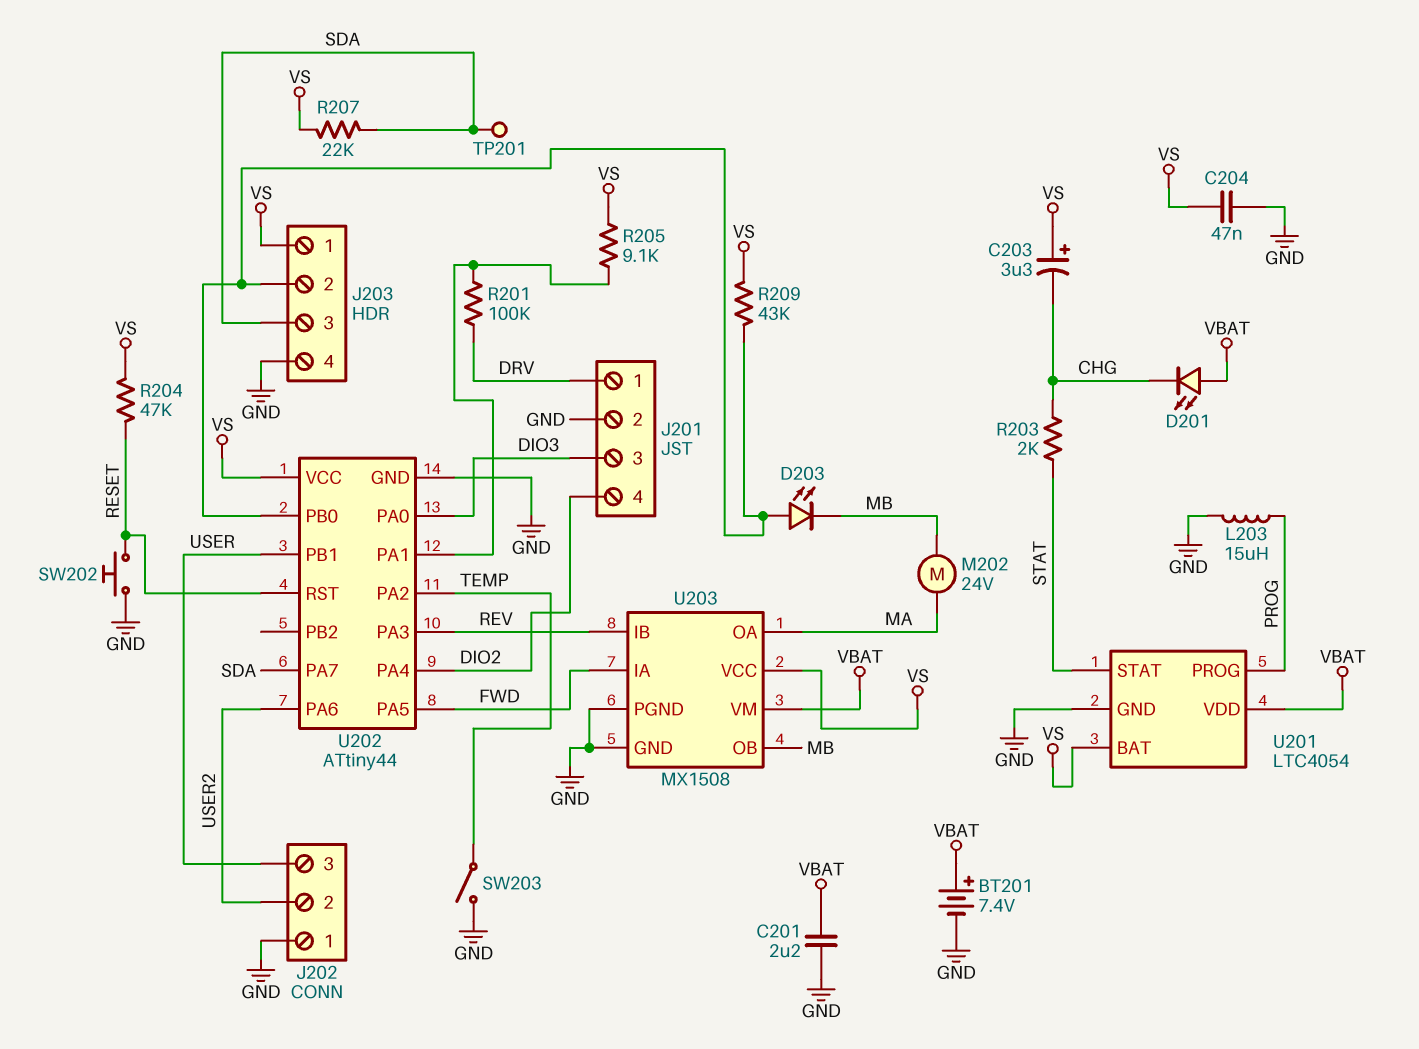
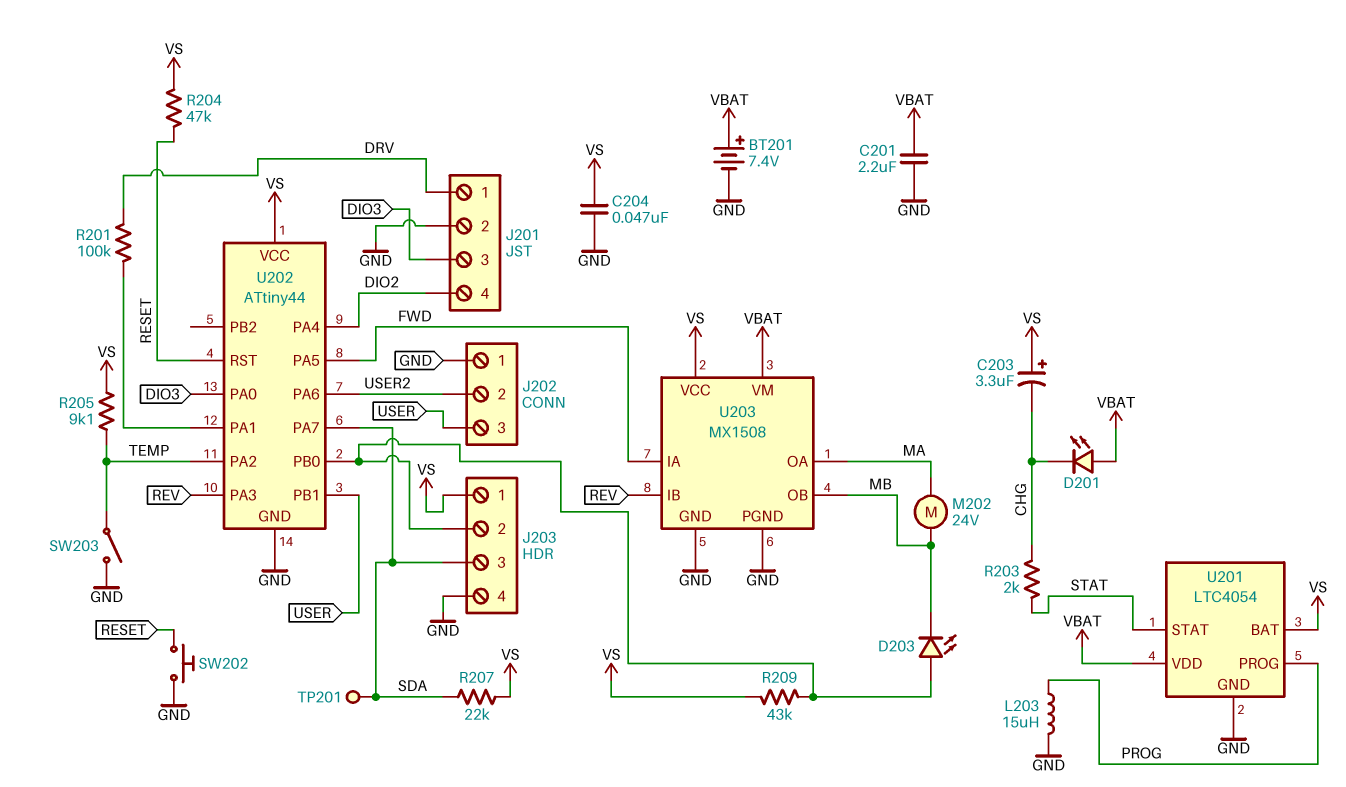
R205: 9.1k (U202/PA1, VS) -> 9.1k (TEMP, VS)

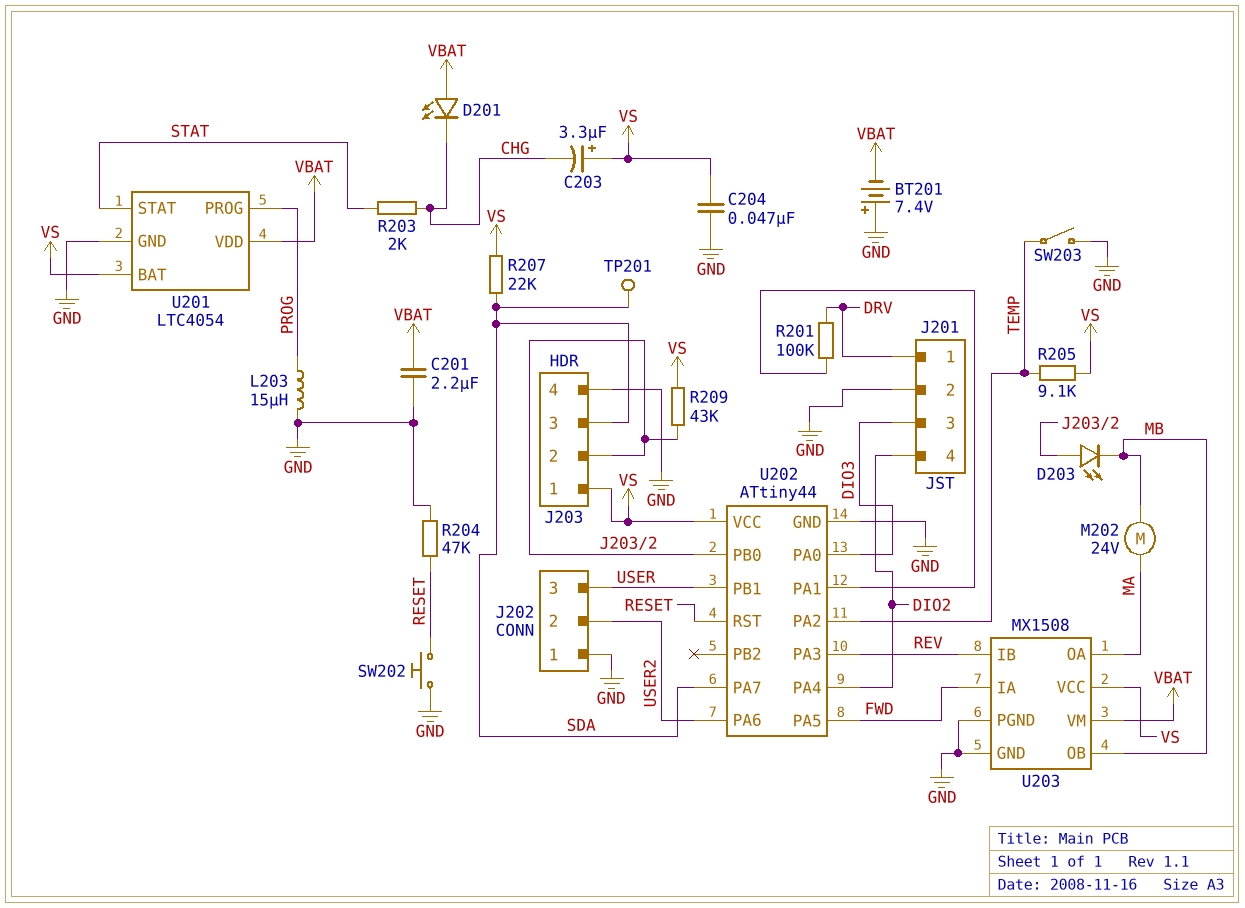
BT201: 7.4V (plus VBAT, minus GND) -> 7.4V (plus GND, minus VBAT)
R204: 47k (RESET, VS) -> 47k (GND, RESET)

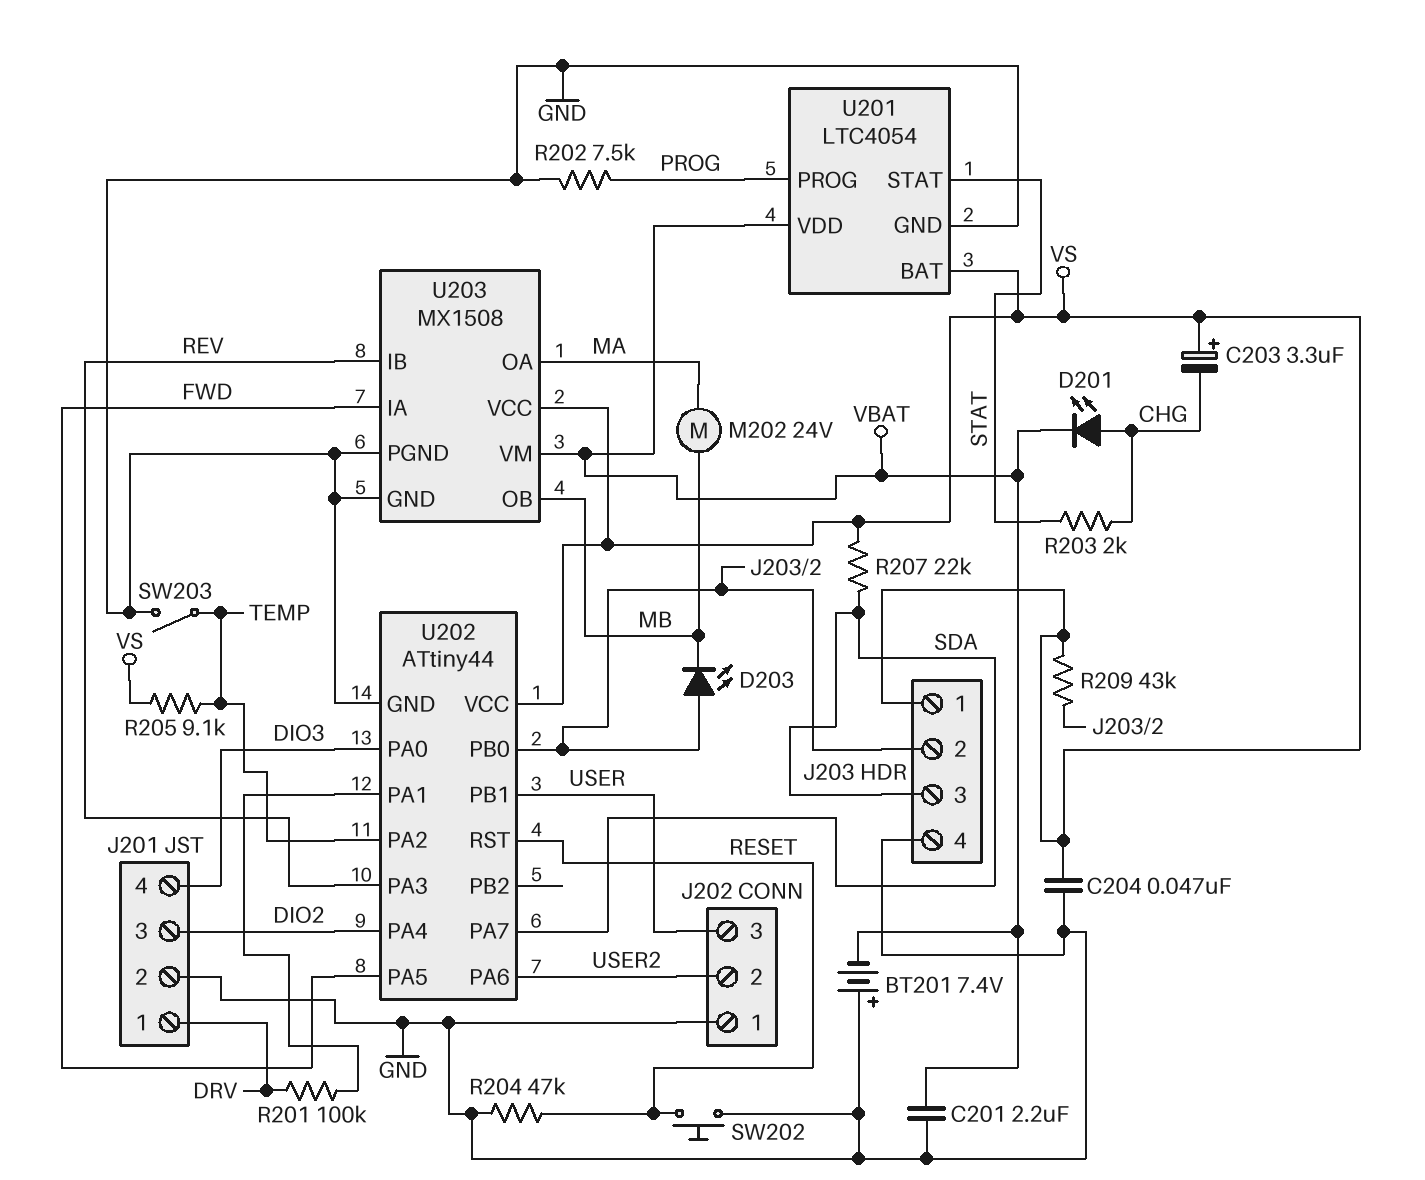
D201: LED (A VBAT, K CHG) -> LED (A CHG, K VBAT)
J201 pin 3: DIO3 -> DIO2
J201 pin 4: DIO2 -> DIO3
L203: 15uH (GND, PROG) -> none
R202: none -> 7.5k (GND, PROG)
TP201: test point (SDA) -> none

